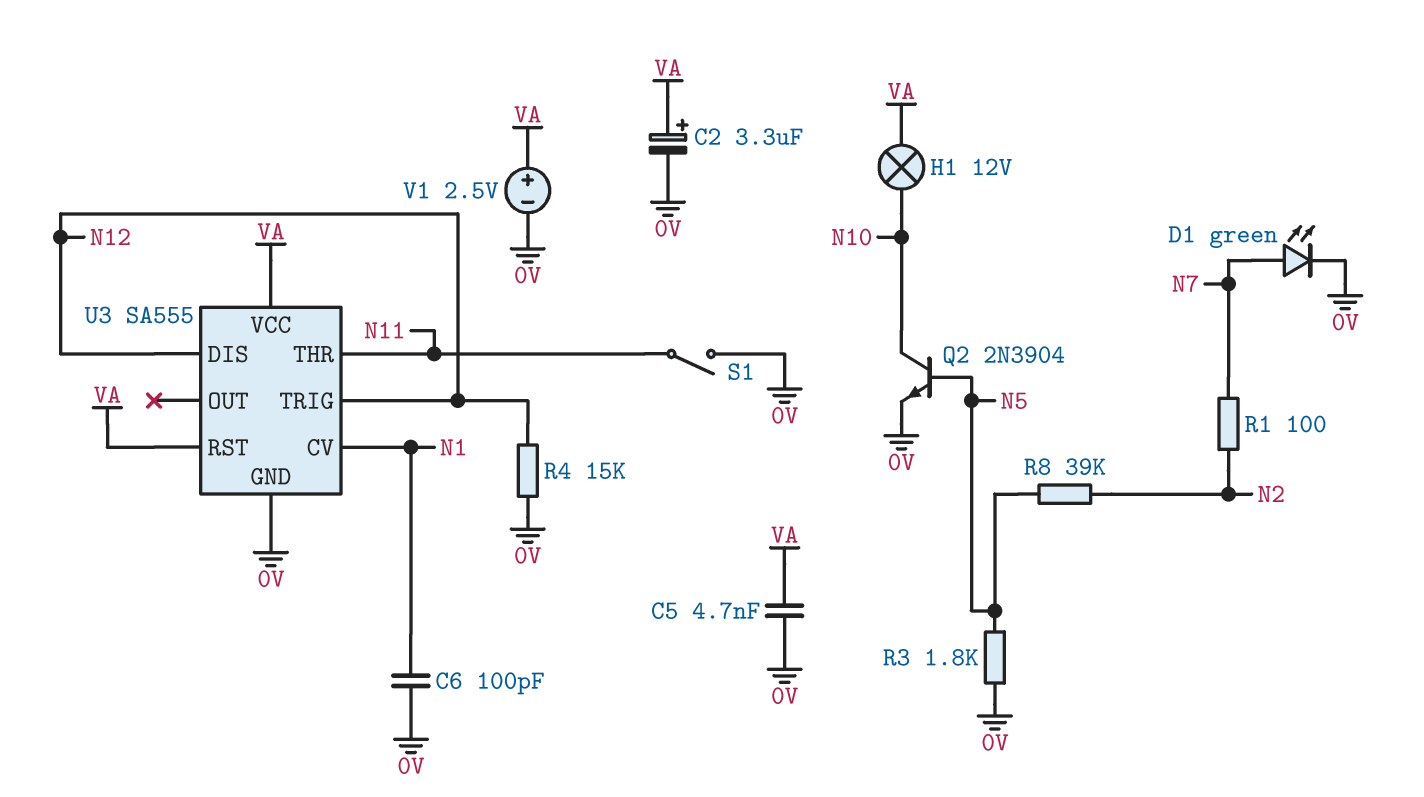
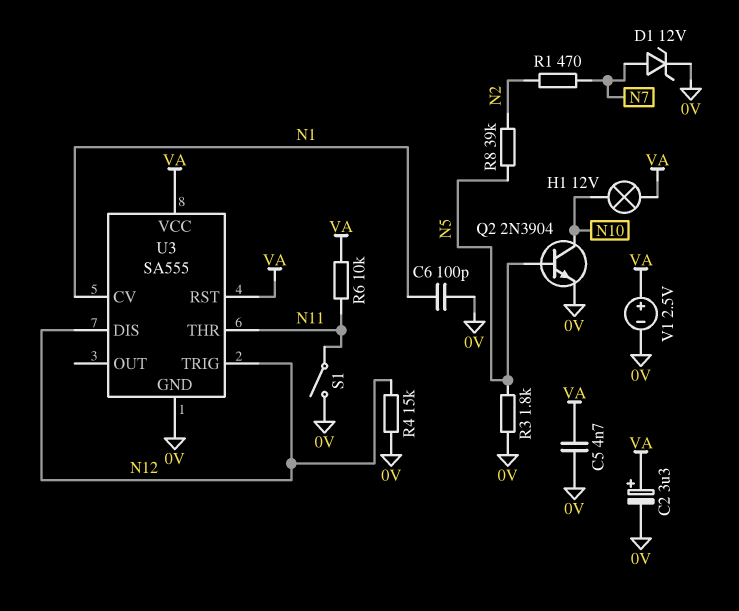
D1: LED green (A N7, K 0V) -> zener 12V (A N7, K 0V)
R1: 100 (N2, N7) -> 470 (N2, N7)
R6: none -> 10k (N11, VA)

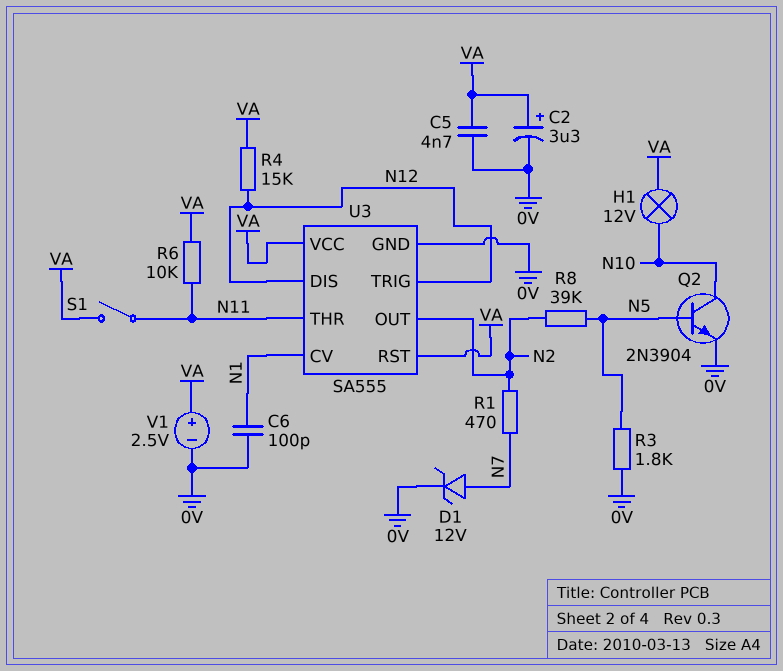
R4: 15k (0V, N12) -> 15k (N12, VA)
S1: switch (0V, N11) -> switch (N11, VA)
U3 pin OUT: none -> N2

